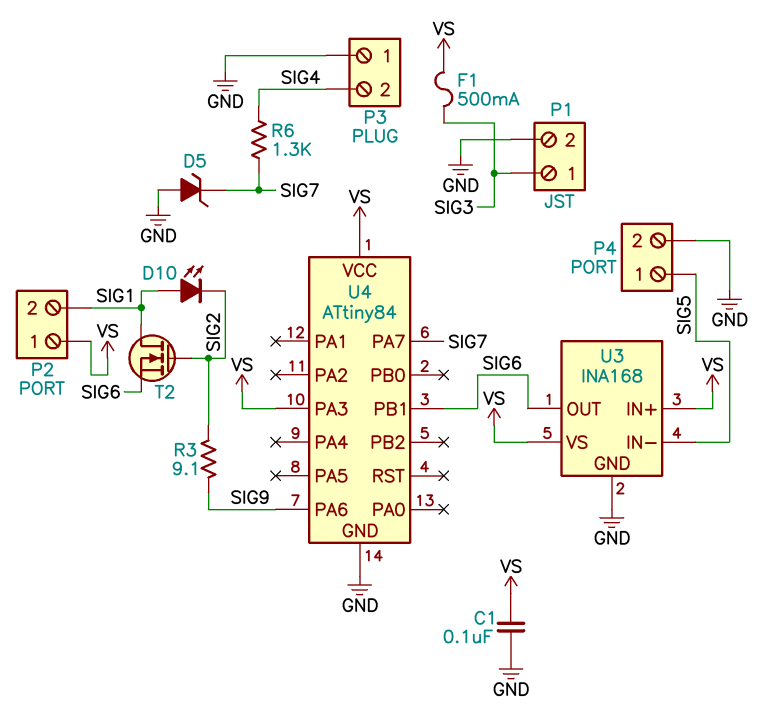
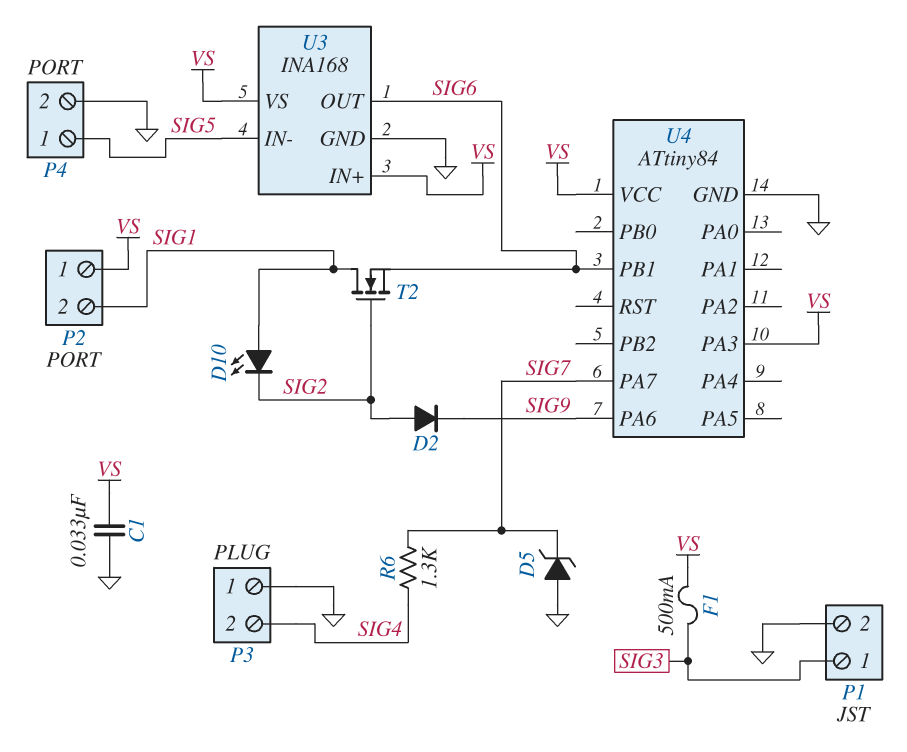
C1: 100nF (GND, VS) -> 33nF (GND, VS)
D2: none -> diode (A SIG2, K SIG9)
R3: 9.1 (SIG2, SIG9) -> none

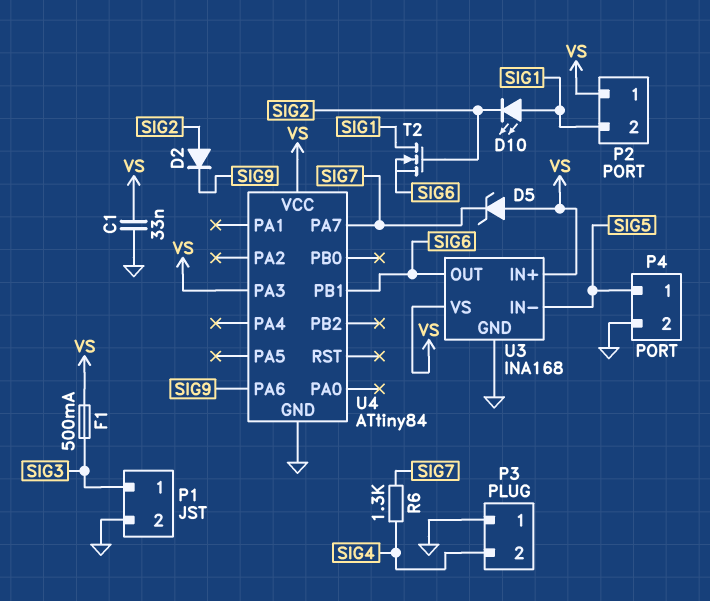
D5: zener (A GND, K SIG7) -> zener (A VS, K SIG7)

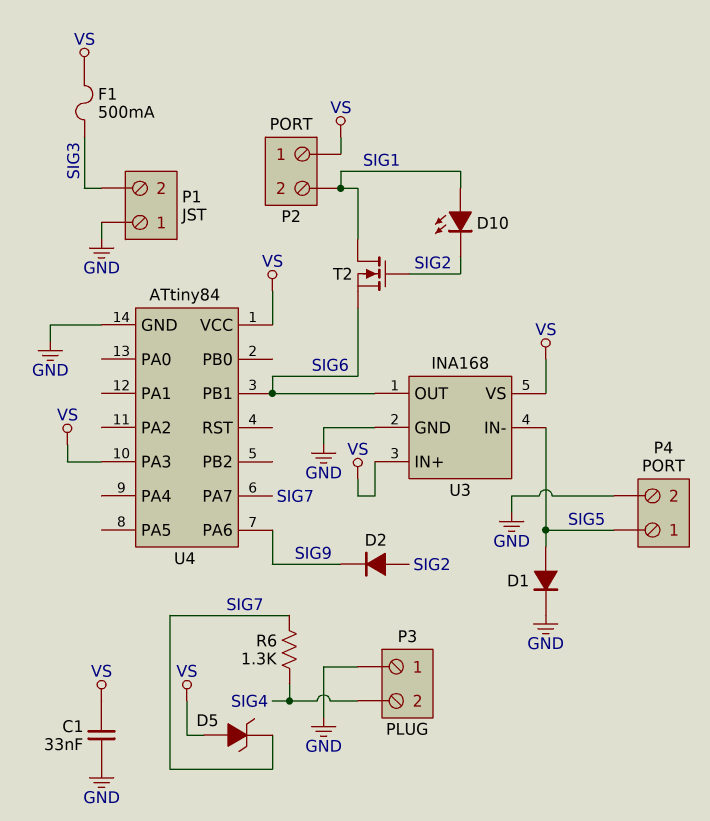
D1: none -> diode (A SIG5, K GND)
P1 pin 1: SIG3 -> GND
P1 pin 2: GND -> SIG3

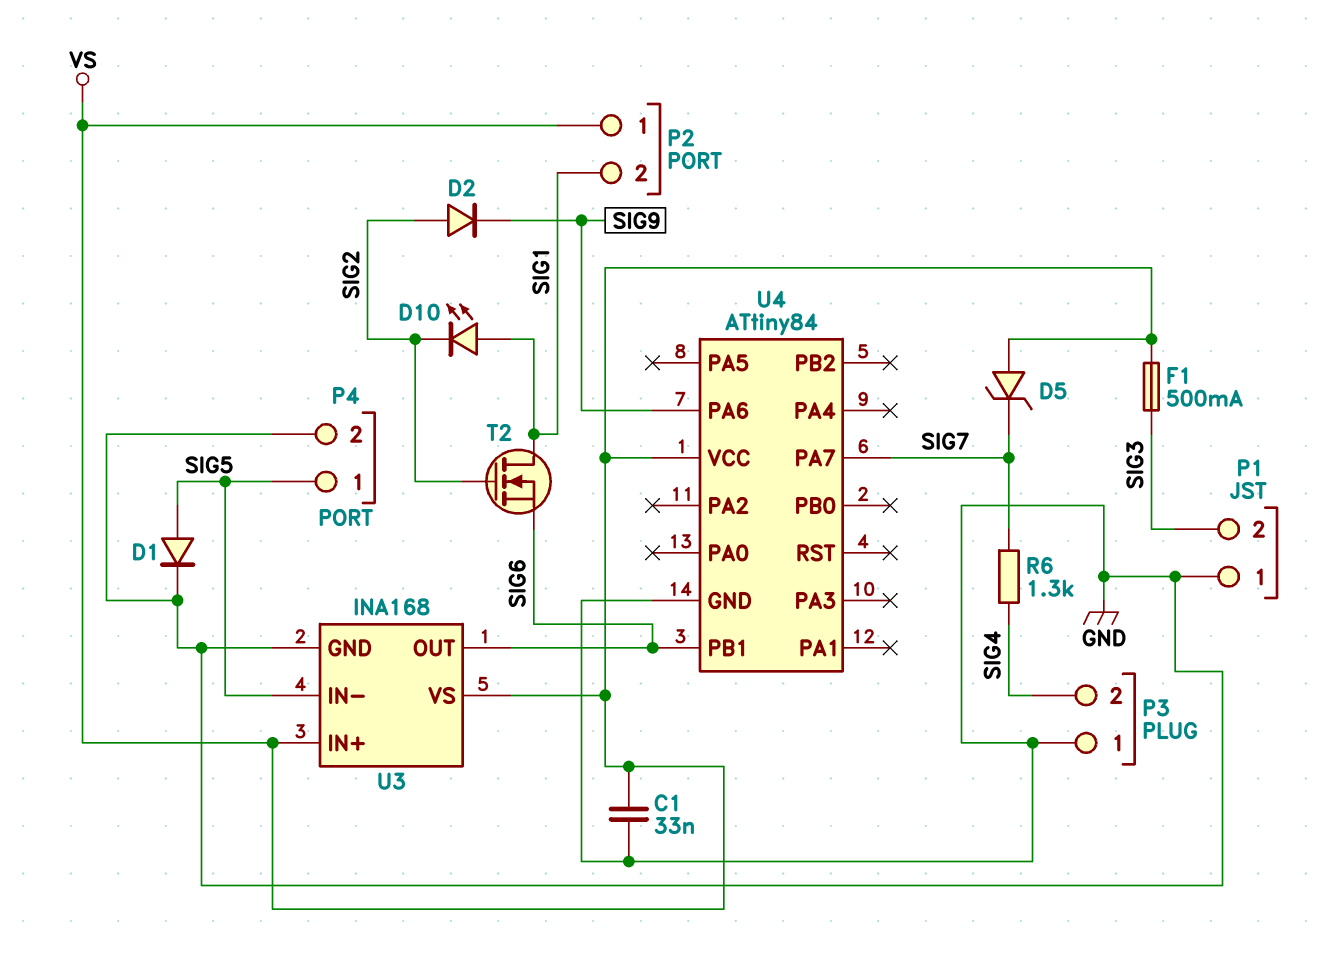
U4 pin PA3: VS -> none

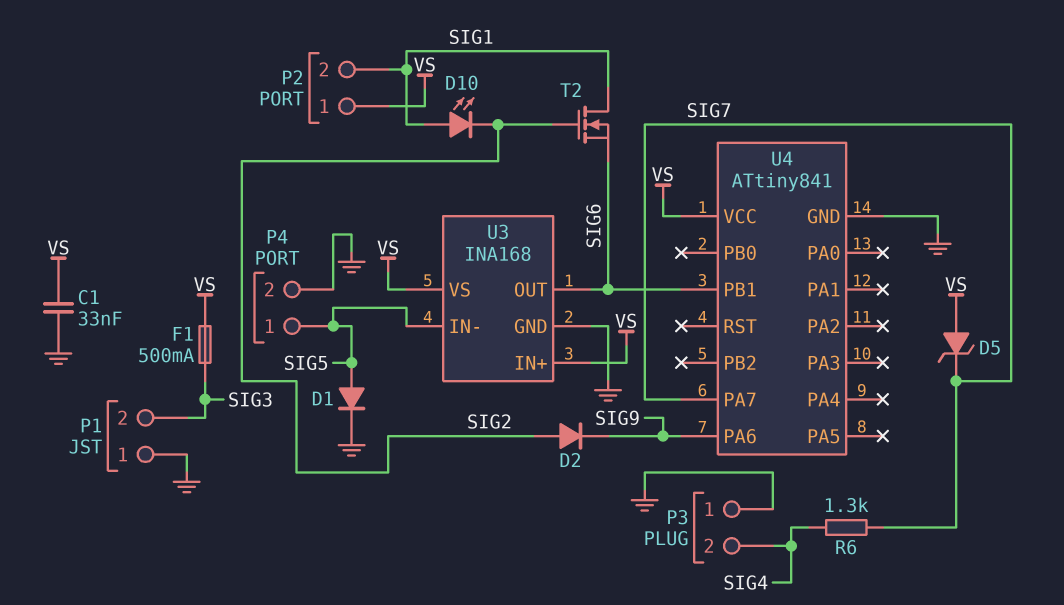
U4: ATtiny84 -> ATtiny841

